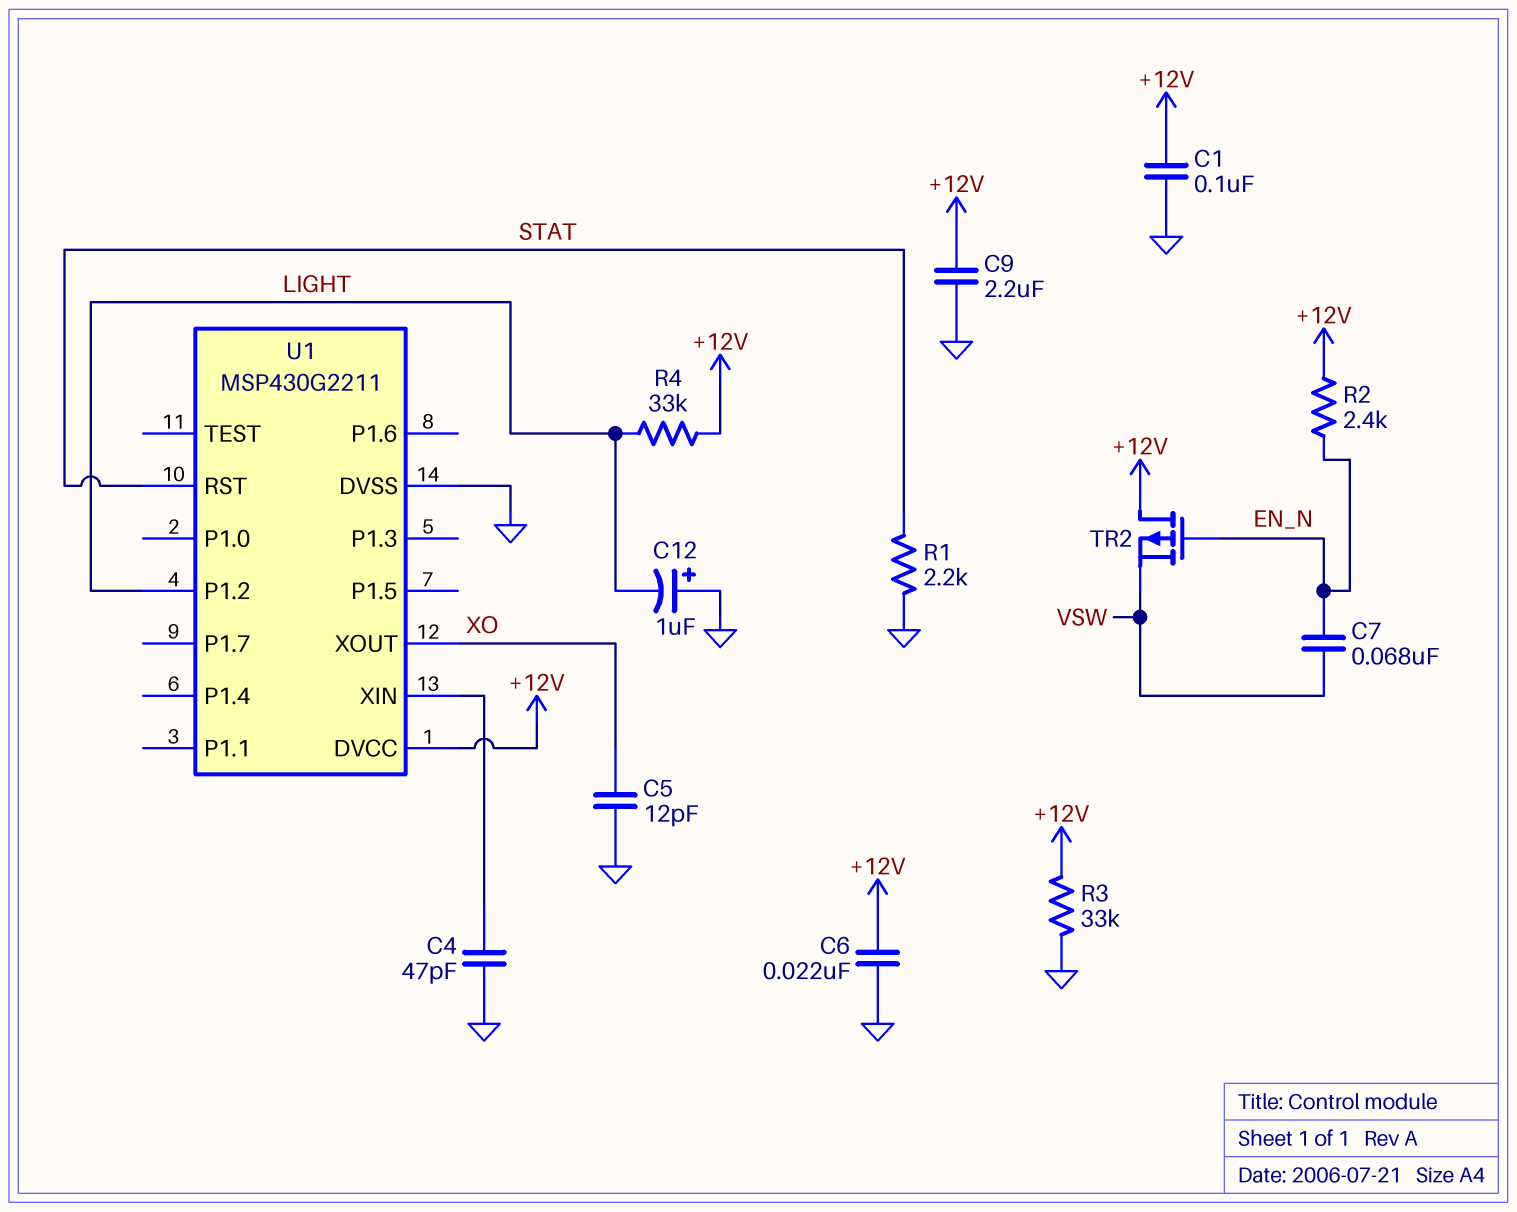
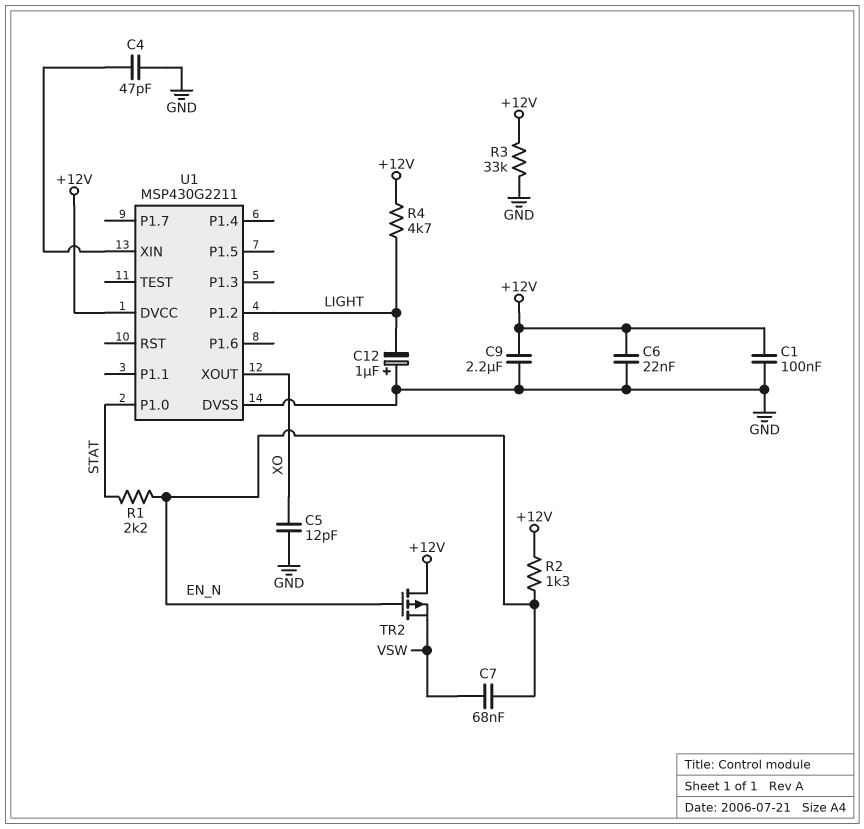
R1: 2.2k (GND, STAT) -> 2.2k (EN_N, STAT)
R2: 2.4k (+12V, EN_N) -> 1.3k (+12V, EN_N)
R4: 33k (+12V, LIGHT) -> 4.7k (+12V, LIGHT)
U1 pin P1.0: none -> STAT
U1 pin RST: STAT -> none

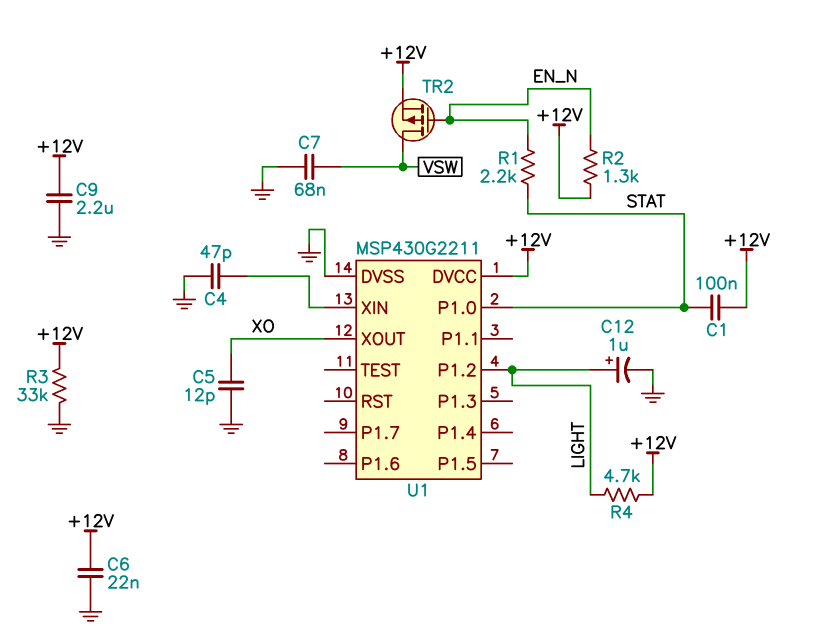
C1: 100nF (+12V, GND) -> 100nF (+12V, STAT)
C7: 68nF (EN_N, VSW) -> 68nF (GND, VSW)
C12: 1uF (plus GND, minus LIGHT) -> 1uF (plus LIGHT, minus GND)
TR2: PMOS (G EN_N, D +12V, S VSW) -> PMOS (G EN_N, D VSW, S +12V)

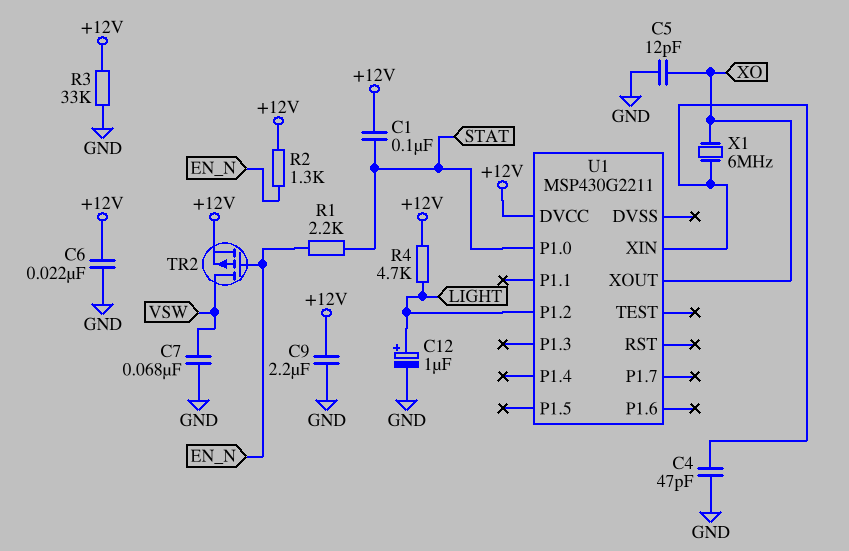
U1 pin DVSS: GND -> none
X1: none -> 6MHz (U1/XIN, XO)

